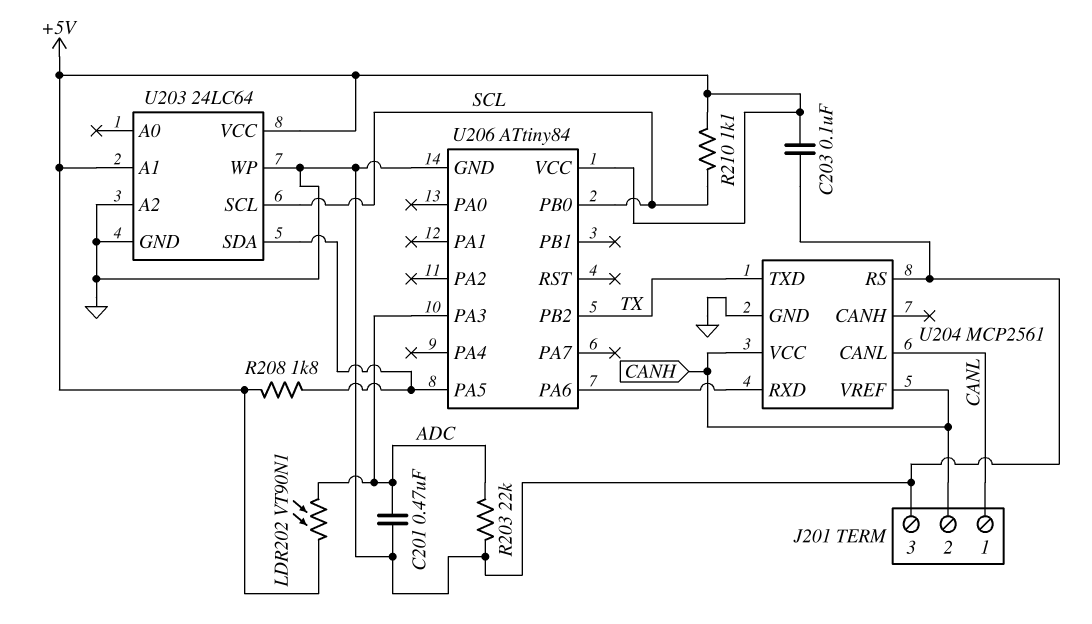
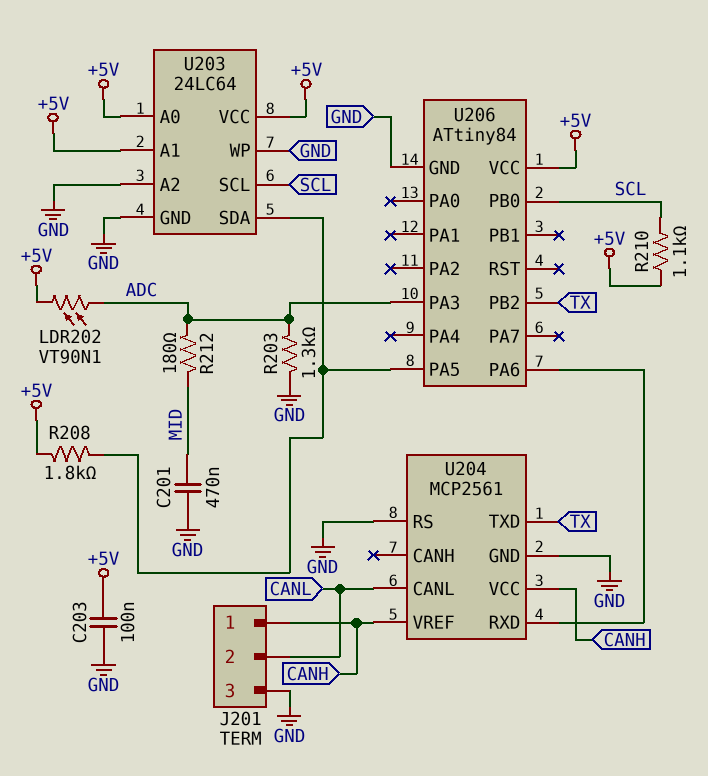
C201: 470nF (ADC, GND) -> 470nF (GND, MID)
J201 pin 1: CANL -> CANH
J201 pin 2: CANH -> CANL
R203: 22k (ADC, GND) -> 1.3k (ADC, GND)
R212: none -> 180 (ADC, MID)
U203 pin A0: none -> +5V

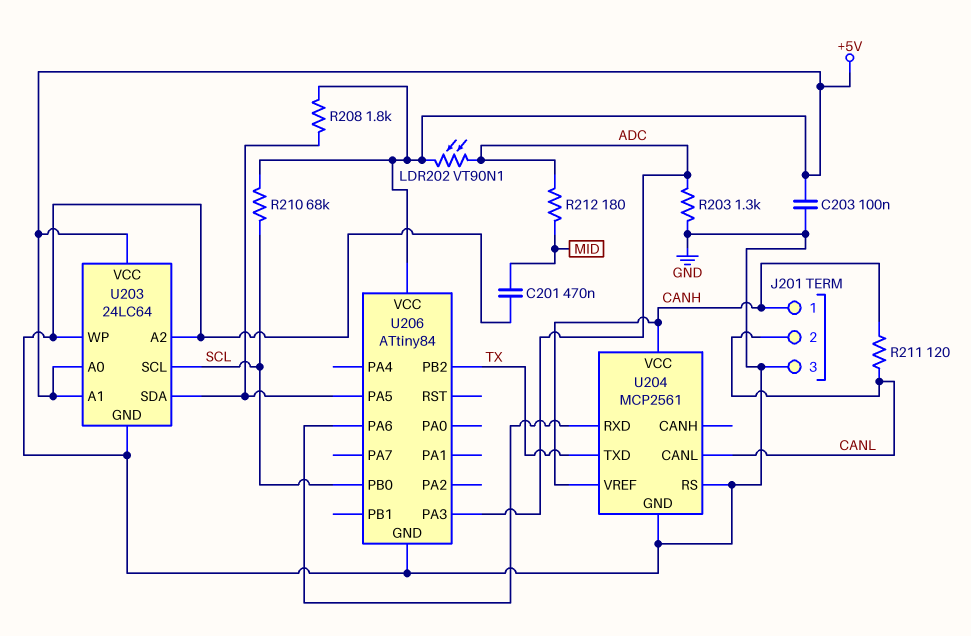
R210: 1.1k (+5V, SCL) -> 68k (+5V, SCL)
R211: none -> 120 (CANH, CANL)

